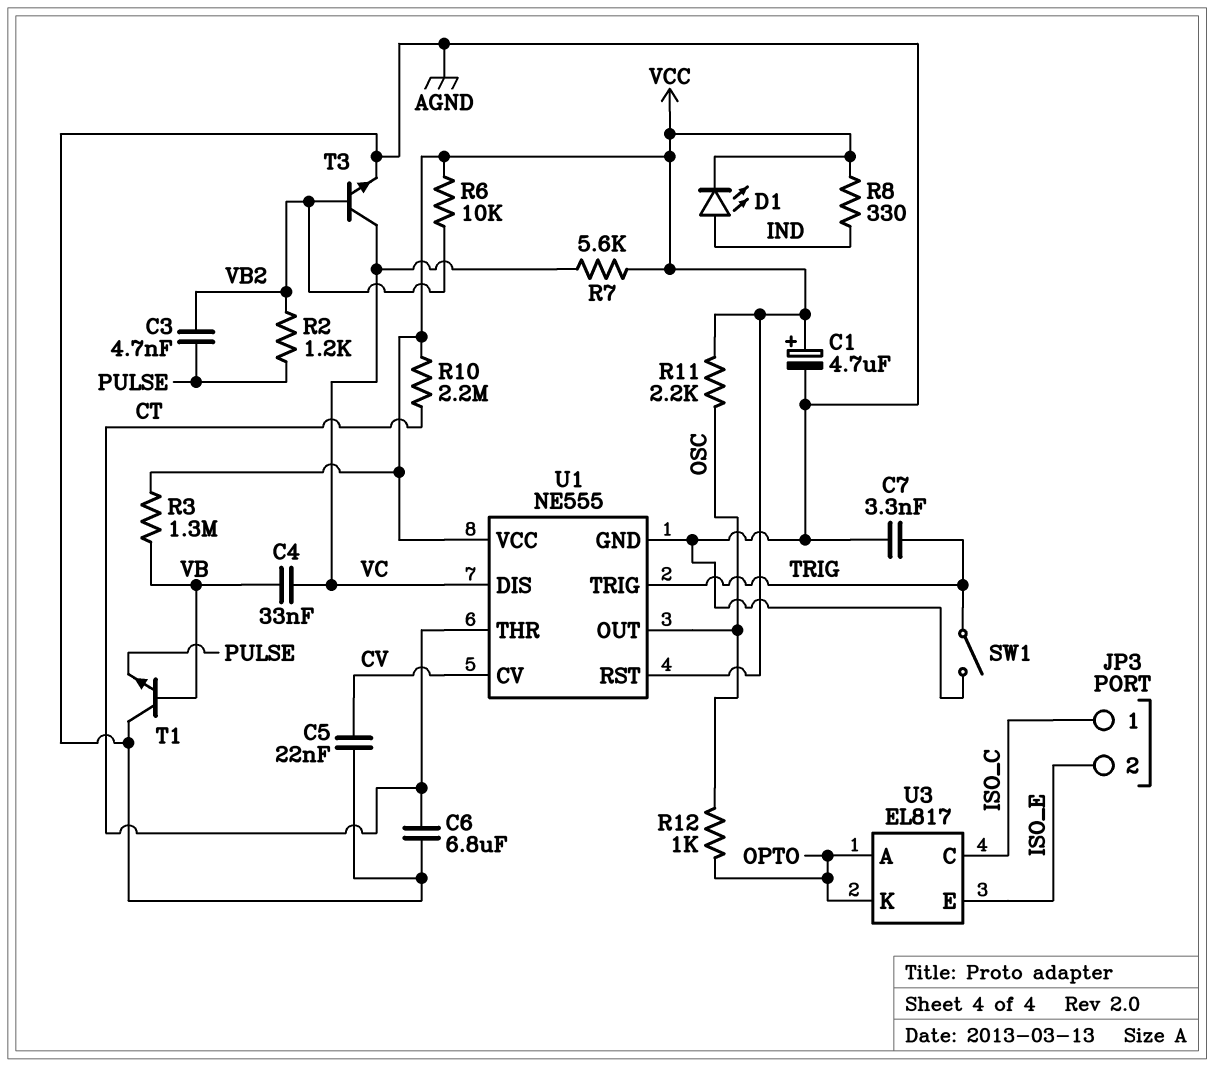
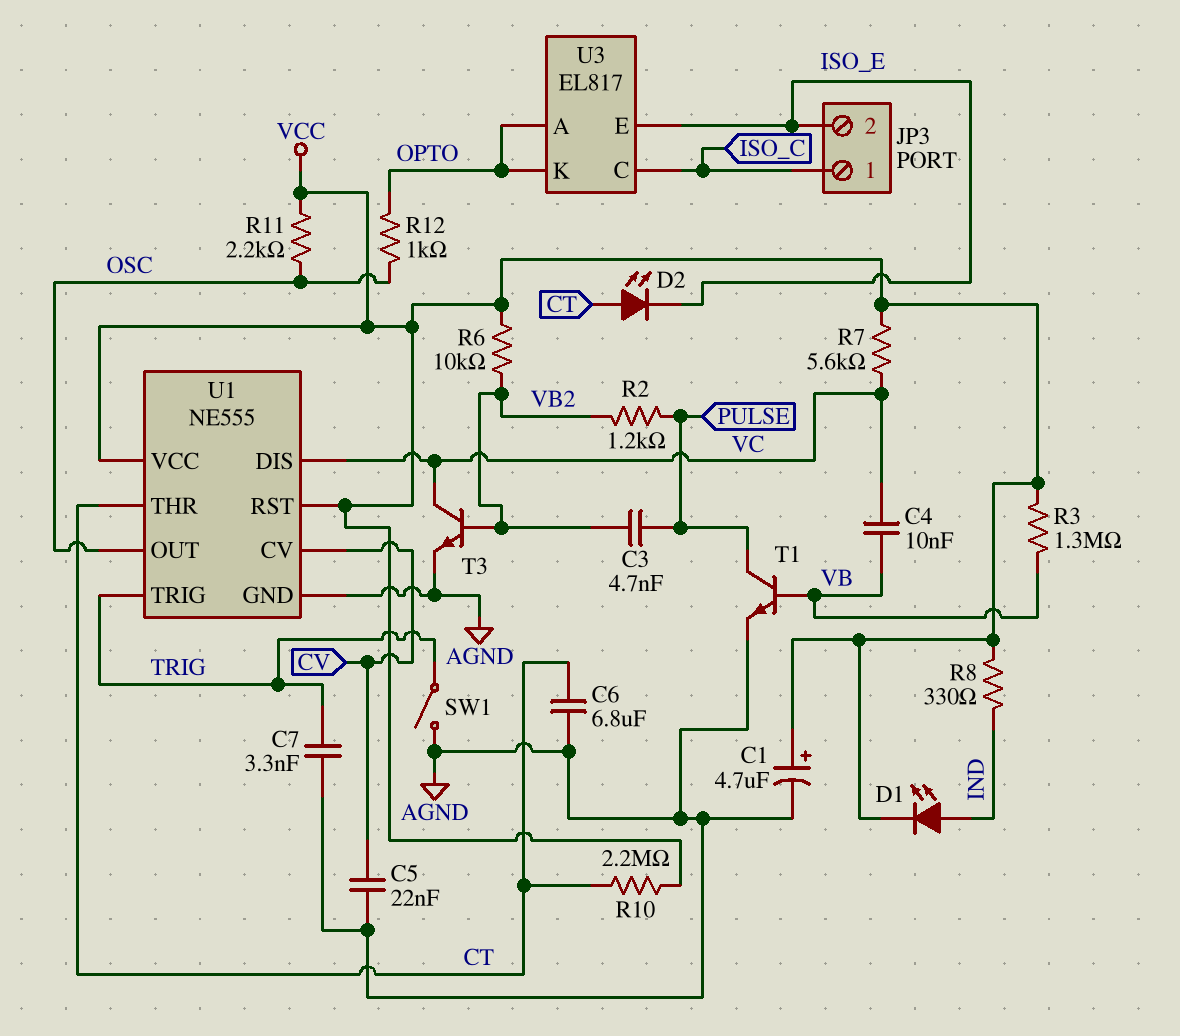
C4: 33nF (VB, VC) -> 10nF (VB, VC)
D2: none -> LED (A CT, K ISO_E)
T1: NPN (B VB, C AGND, E PULSE) -> NPN (B VB, C PULSE, E AGND)

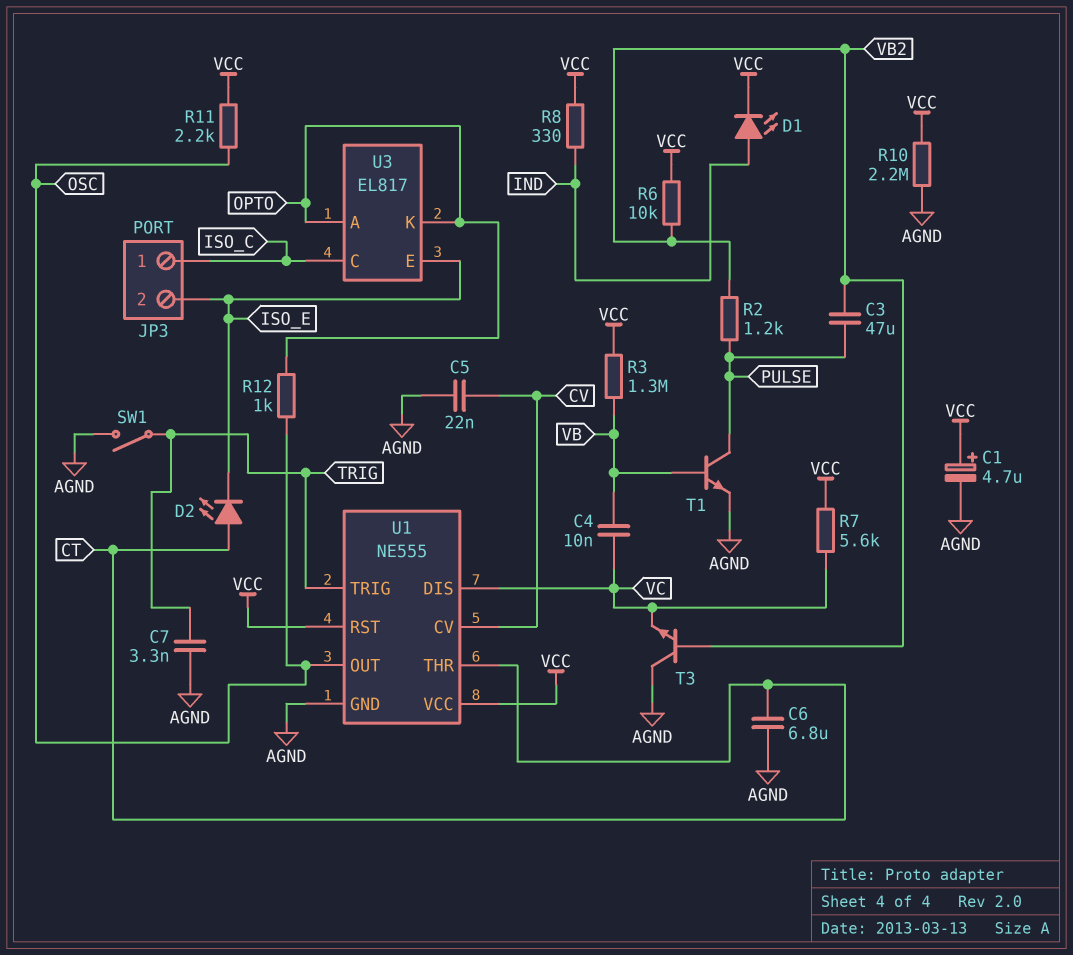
C3: 4.7nF (PULSE, VB2) -> 47uF (PULSE, VB2)
R10: 2.2M (CT, VCC) -> 2.2M (AGND, VCC)
T3: NPN (B VB2, C VC, E AGND) -> NPN (B VB2, C AGND, E VC)

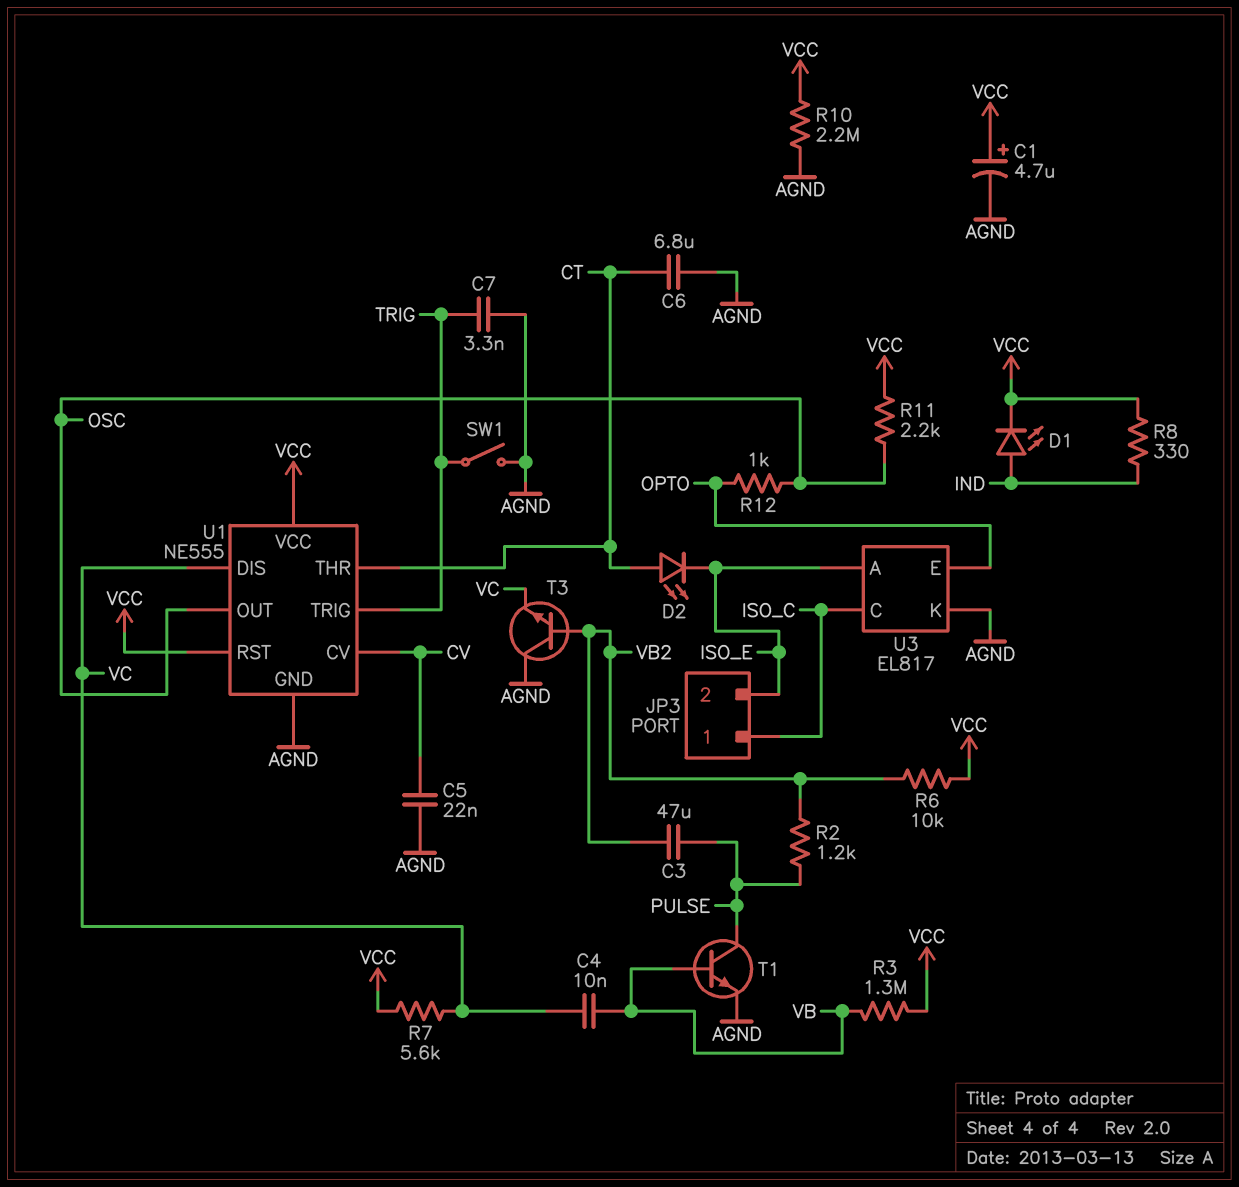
U3 pin A: OPTO -> ISO_E
U3 pin E: ISO_E -> OPTO
U3 pin K: OPTO -> AGND

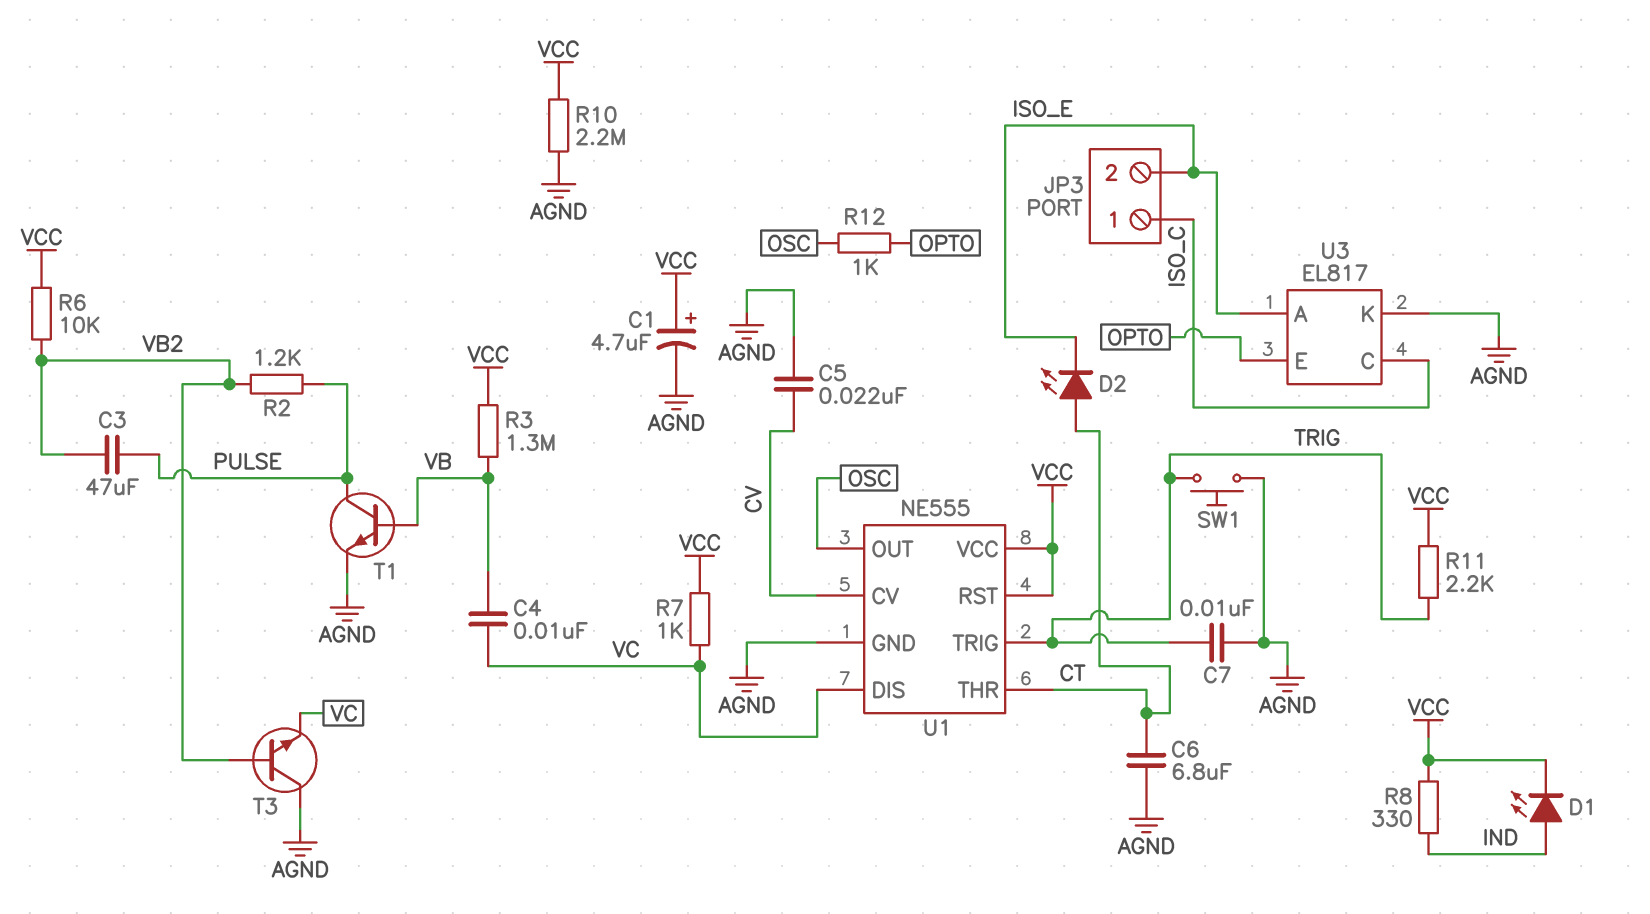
C7: 3.3nF (AGND, TRIG) -> 10nF (AGND, TRIG)
R7: 5.6k (VC, VCC) -> 1k (VC, VCC)
R11: 2.2k (OSC, VCC) -> 2.2k (TRIG, VCC)
SW1: switch (AGND, TRIG) -> button (AGND, TRIG)

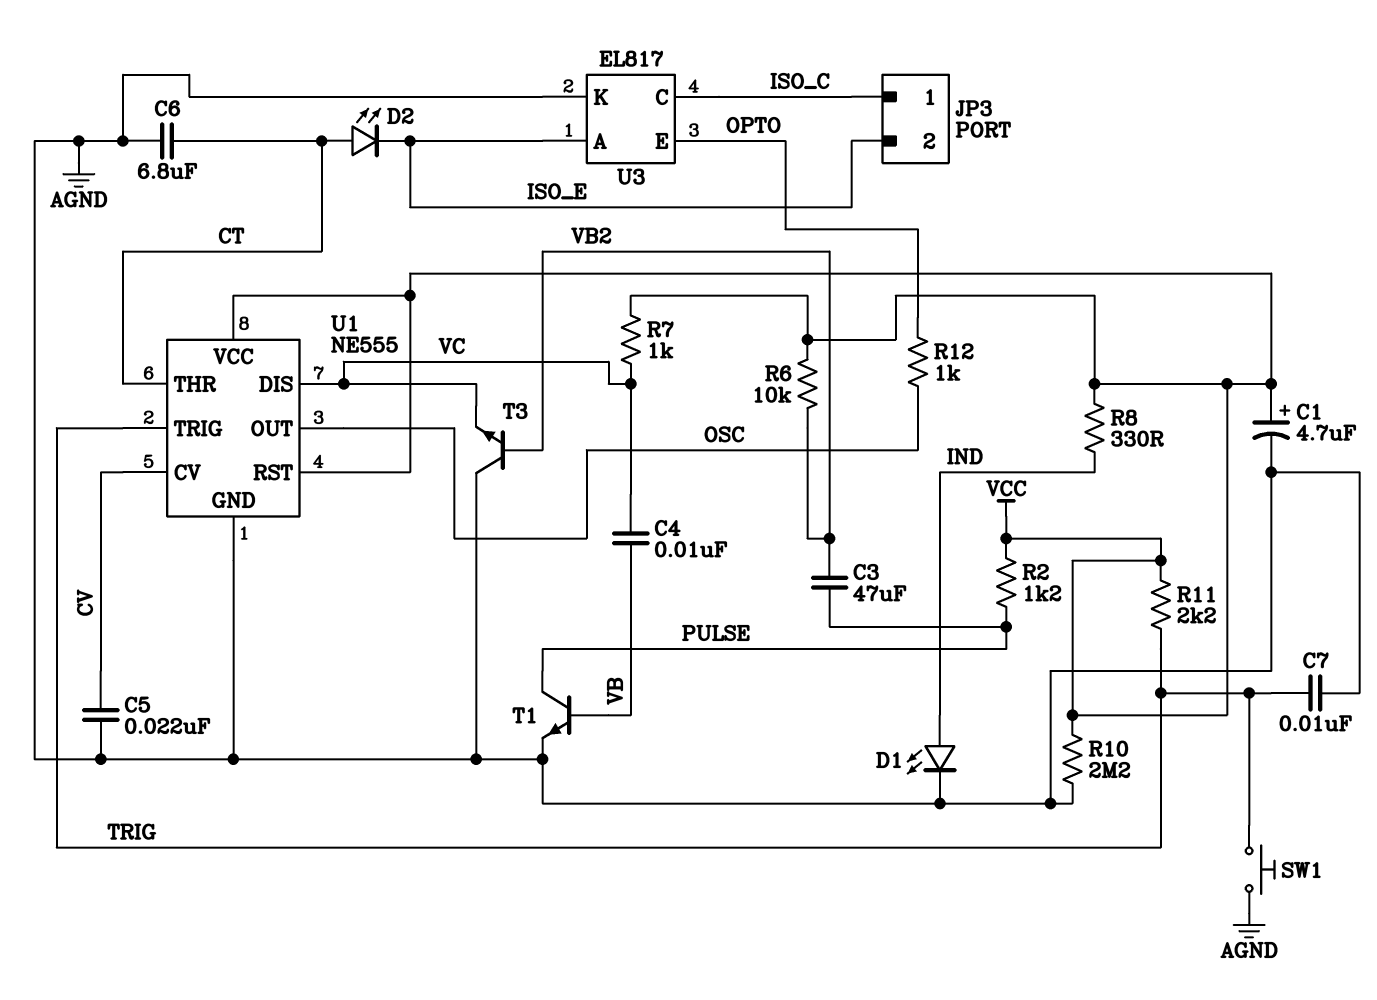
D1: LED (A IND, K VCC) -> LED (A IND, K AGND)
R2: 1.2k (PULSE, VB2) -> 1.2k (PULSE, VCC)
R3: 1.3M (VB, VCC) -> none

